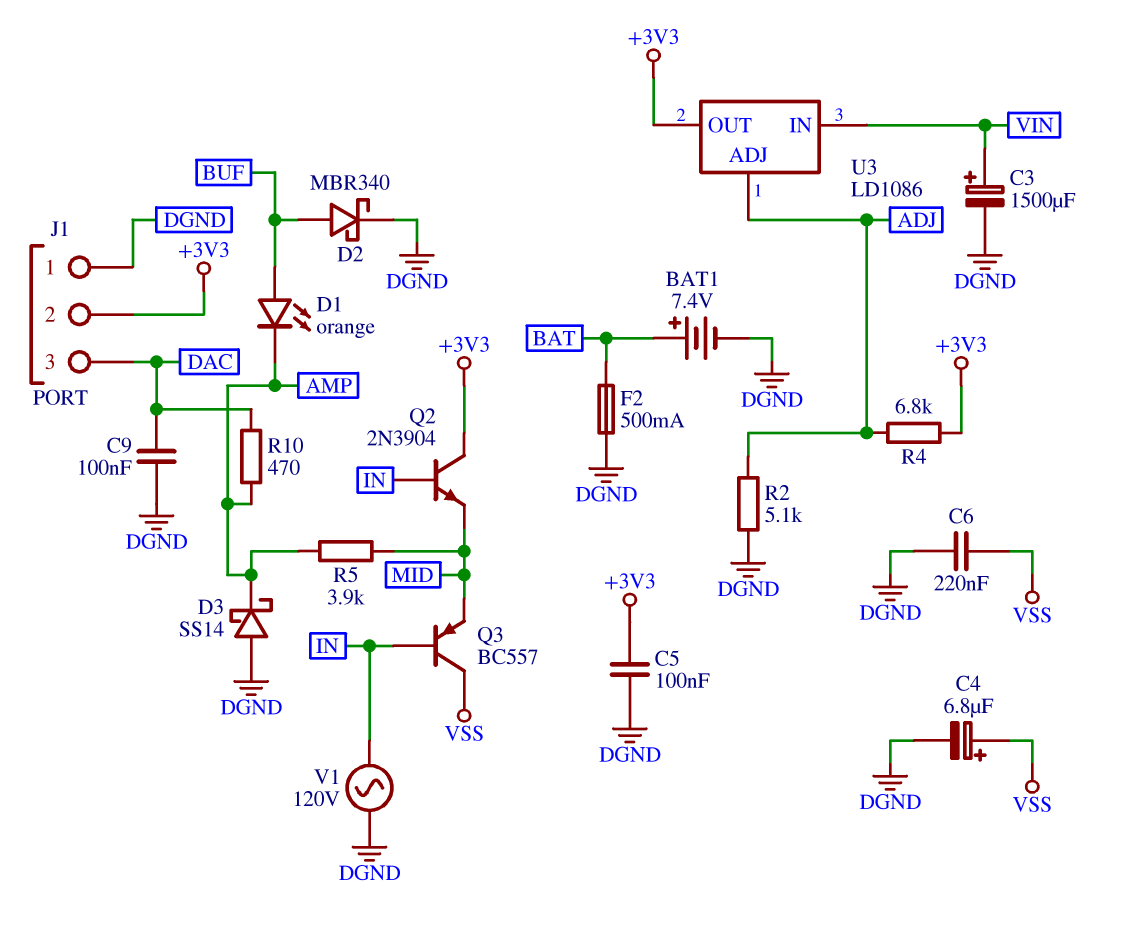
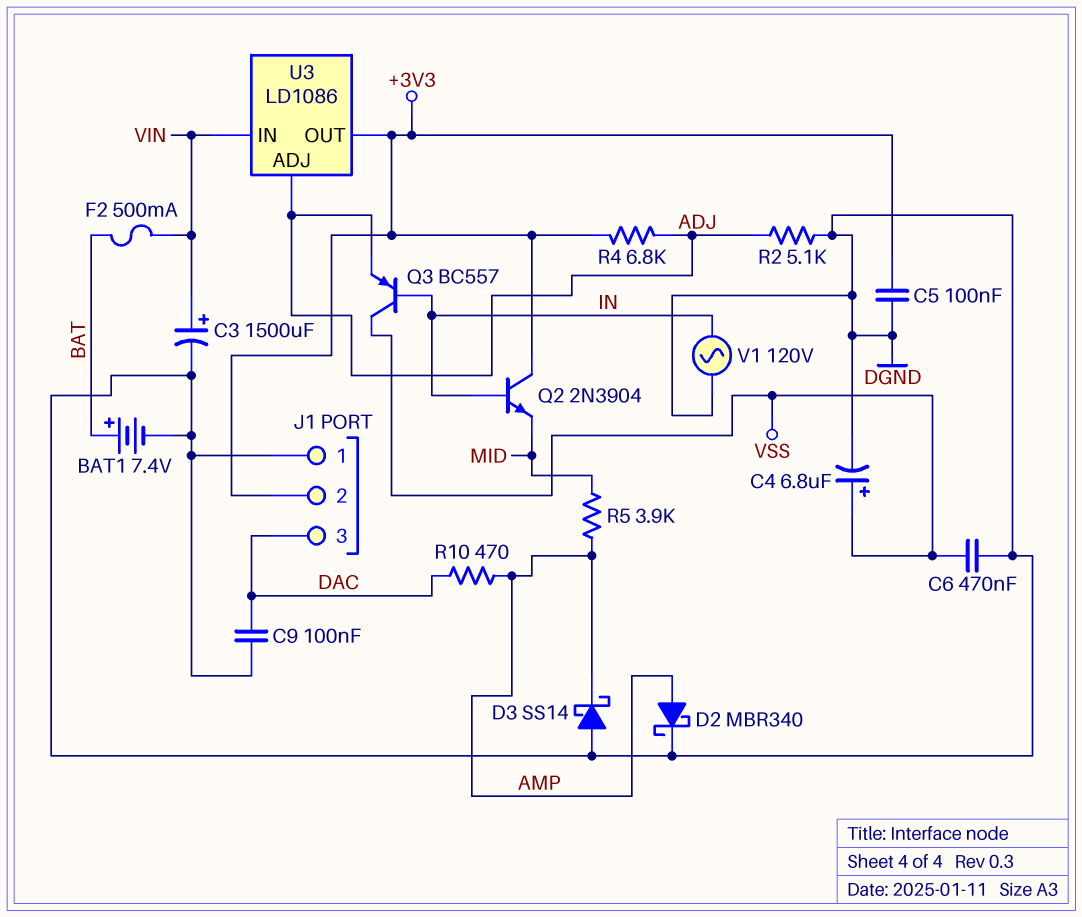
C6: 220nF (DGND, VSS) -> 470nF (DGND, VSS)
D1: LED orange (A BUF, K AMP) -> none
D2: schottky MBR340 (A BUF, K DGND) -> schottky MBR340 (A AMP, K DGND)
F2: 500mA (BAT, DGND) -> 500mA (BAT, VIN)
Q3: PNP BC557 (B IN, C VSS, E MID) -> PNP BC557 (B IN, C VSS, E ADJ)

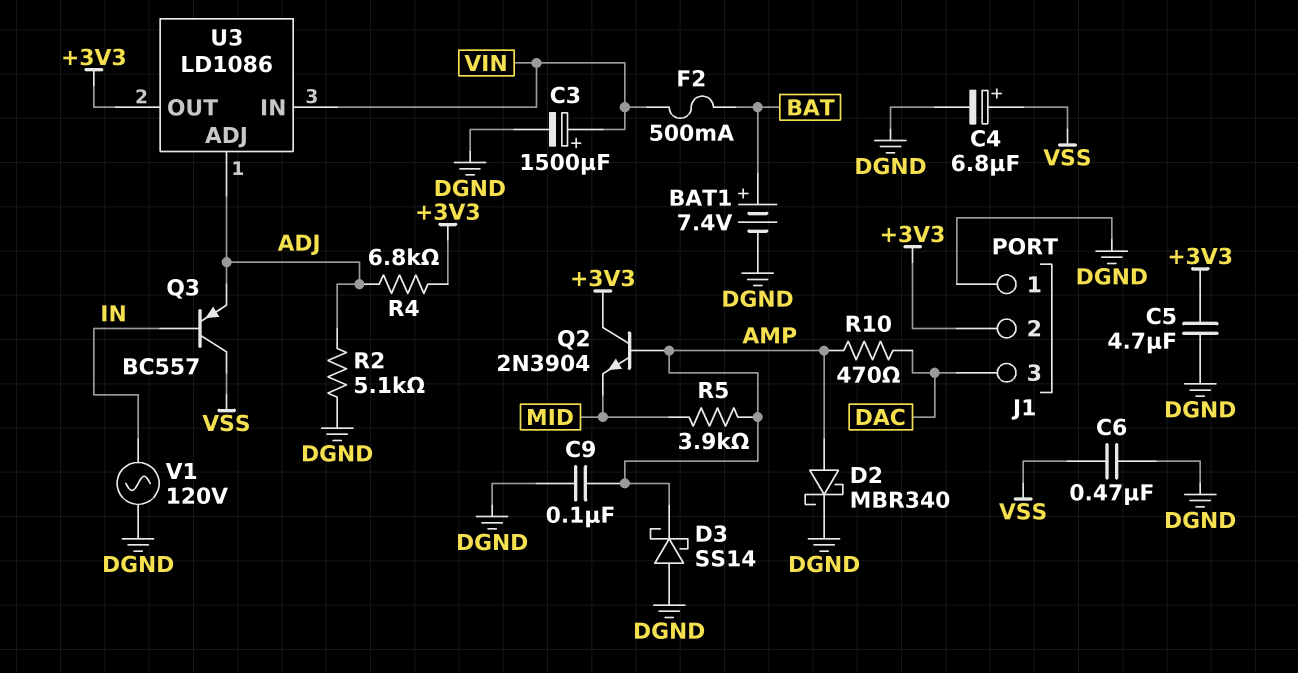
C5: 100nF (+3V3, DGND) -> 4.7uF (+3V3, DGND)
C9: 100nF (DAC, DGND) -> 100nF (AMP, DGND)
Q2: NPN 2N3904 (B IN, C +3V3, E MID) -> NPN 2N3904 (B AMP, C +3V3, E MID)

